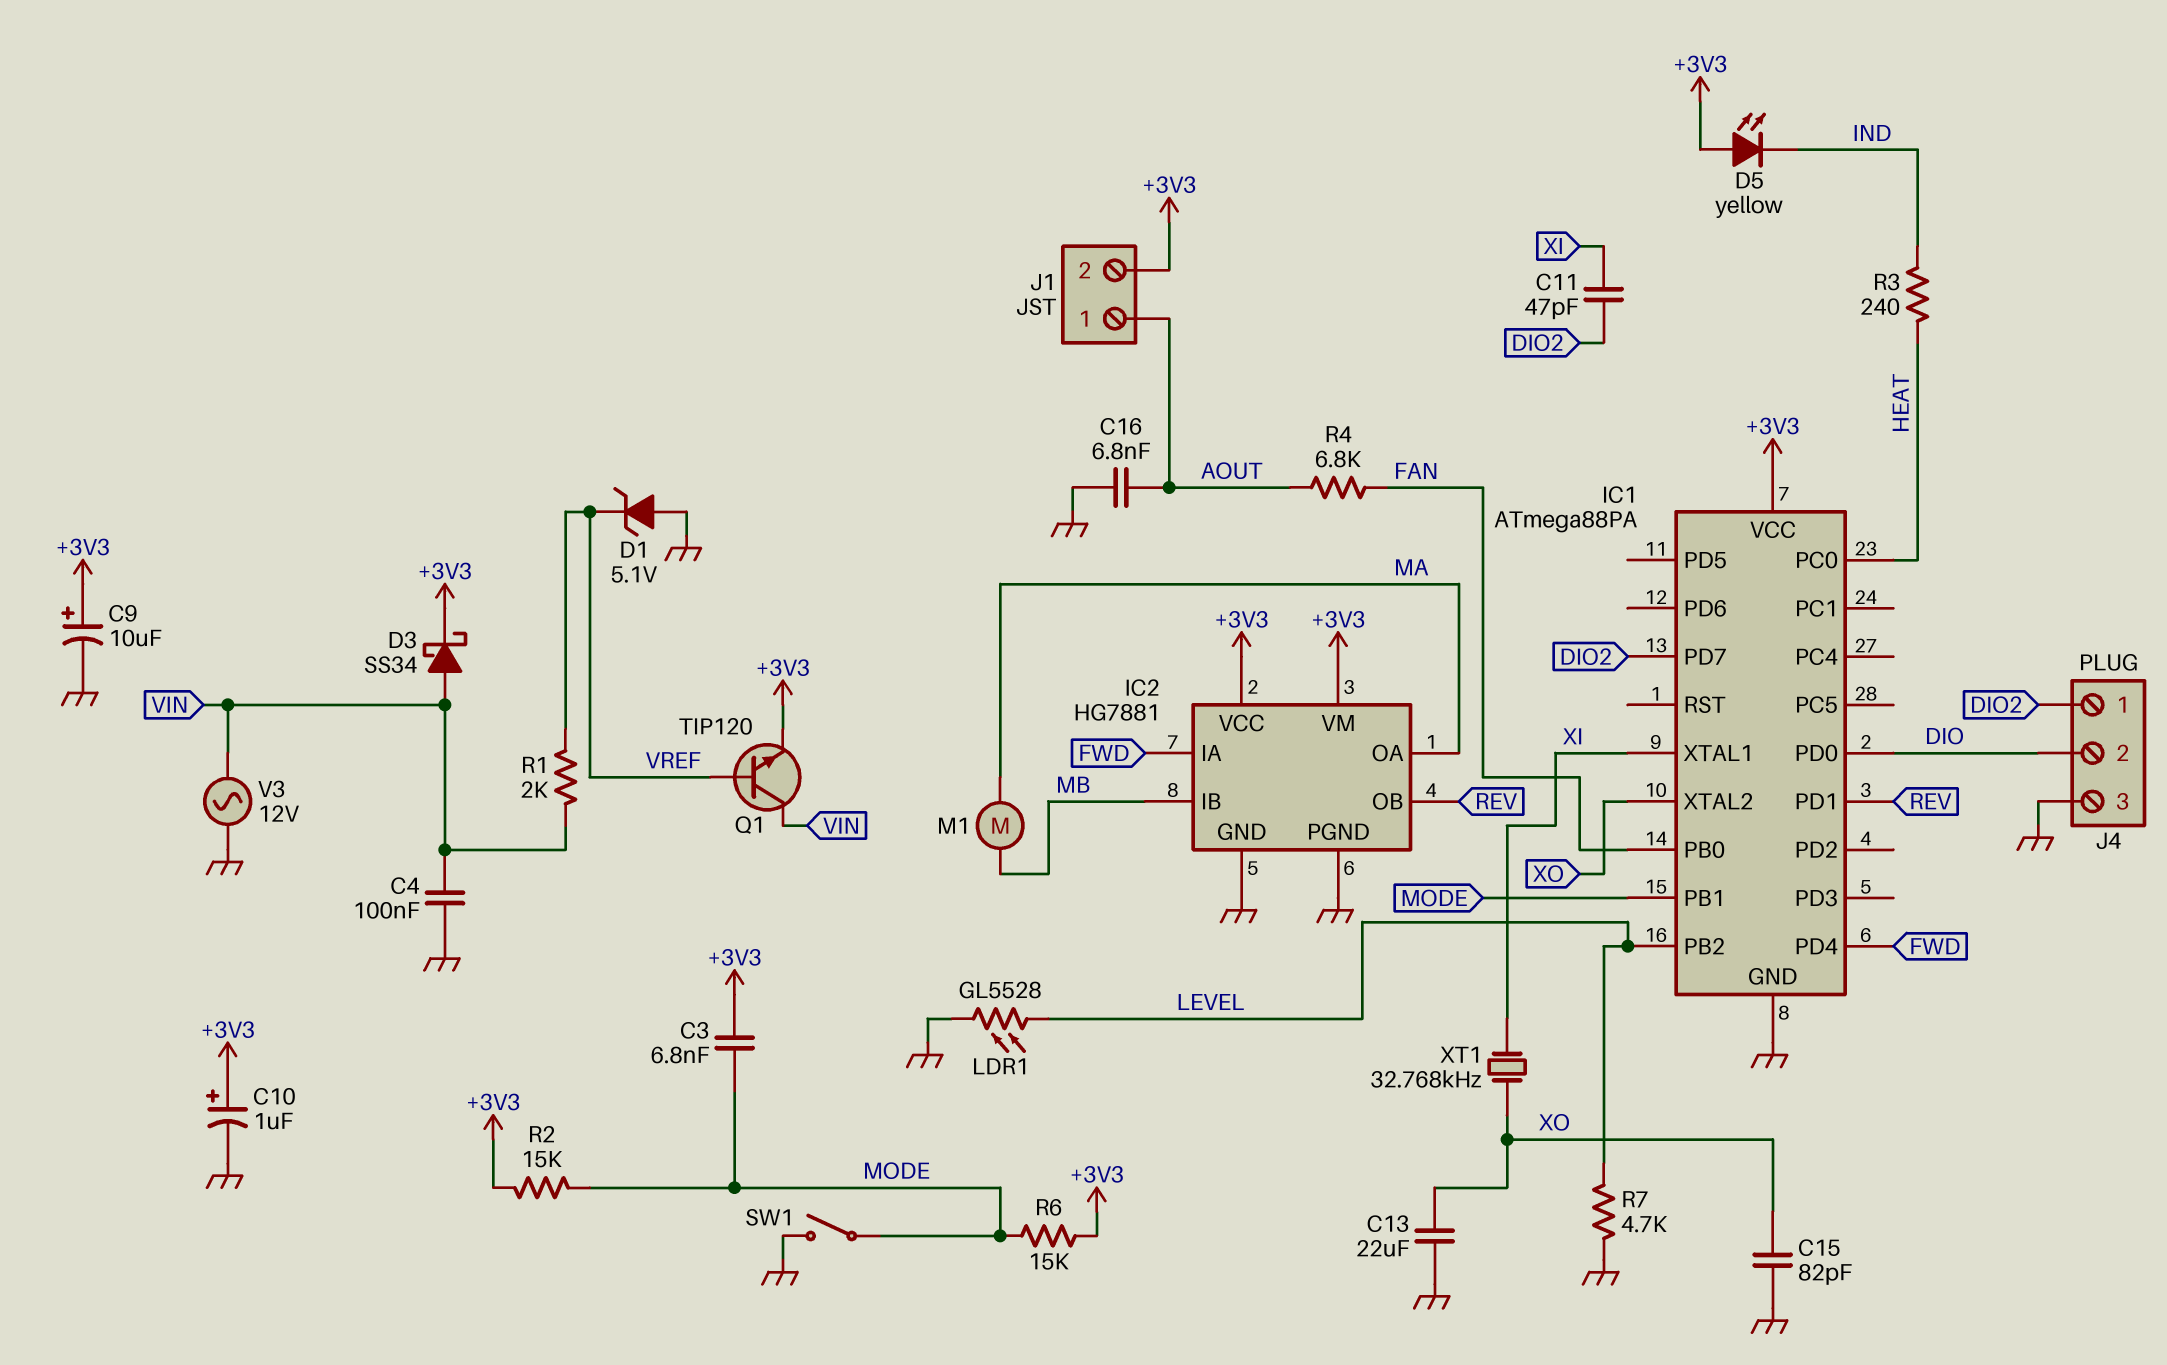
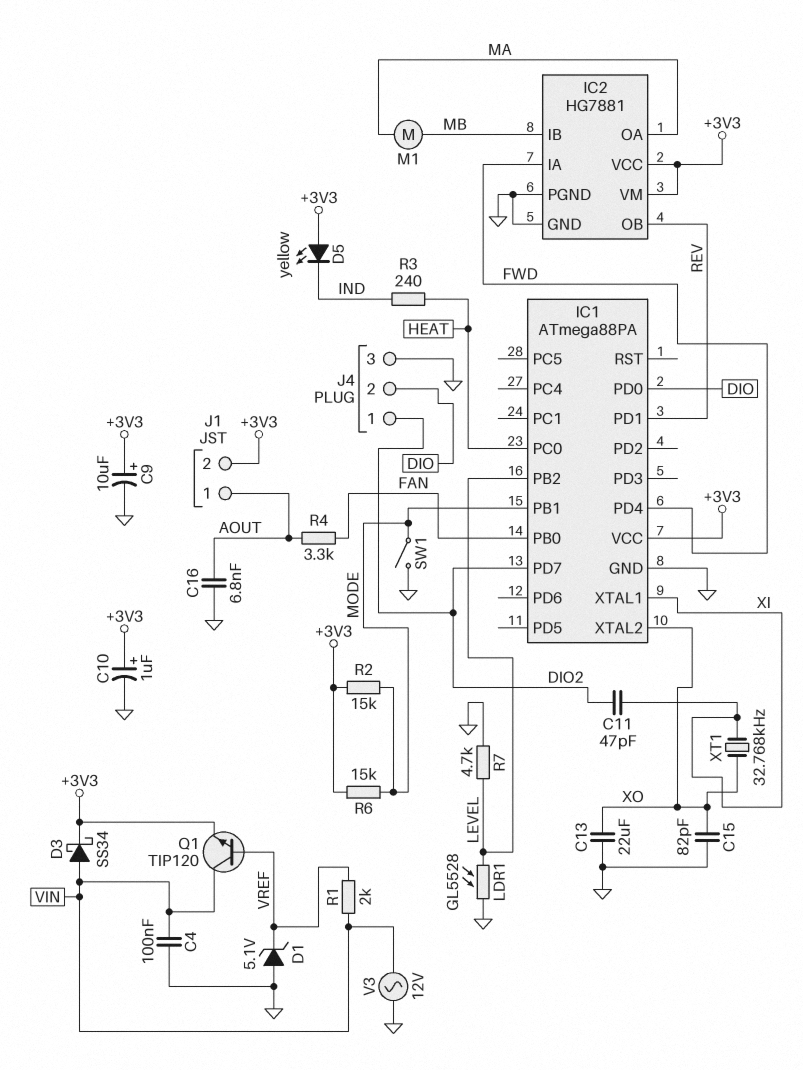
C3: 6.8nF (+3V3, MODE) -> none
R4: 6.8k (AOUT, FAN) -> 3.3k (AOUT, FAN)

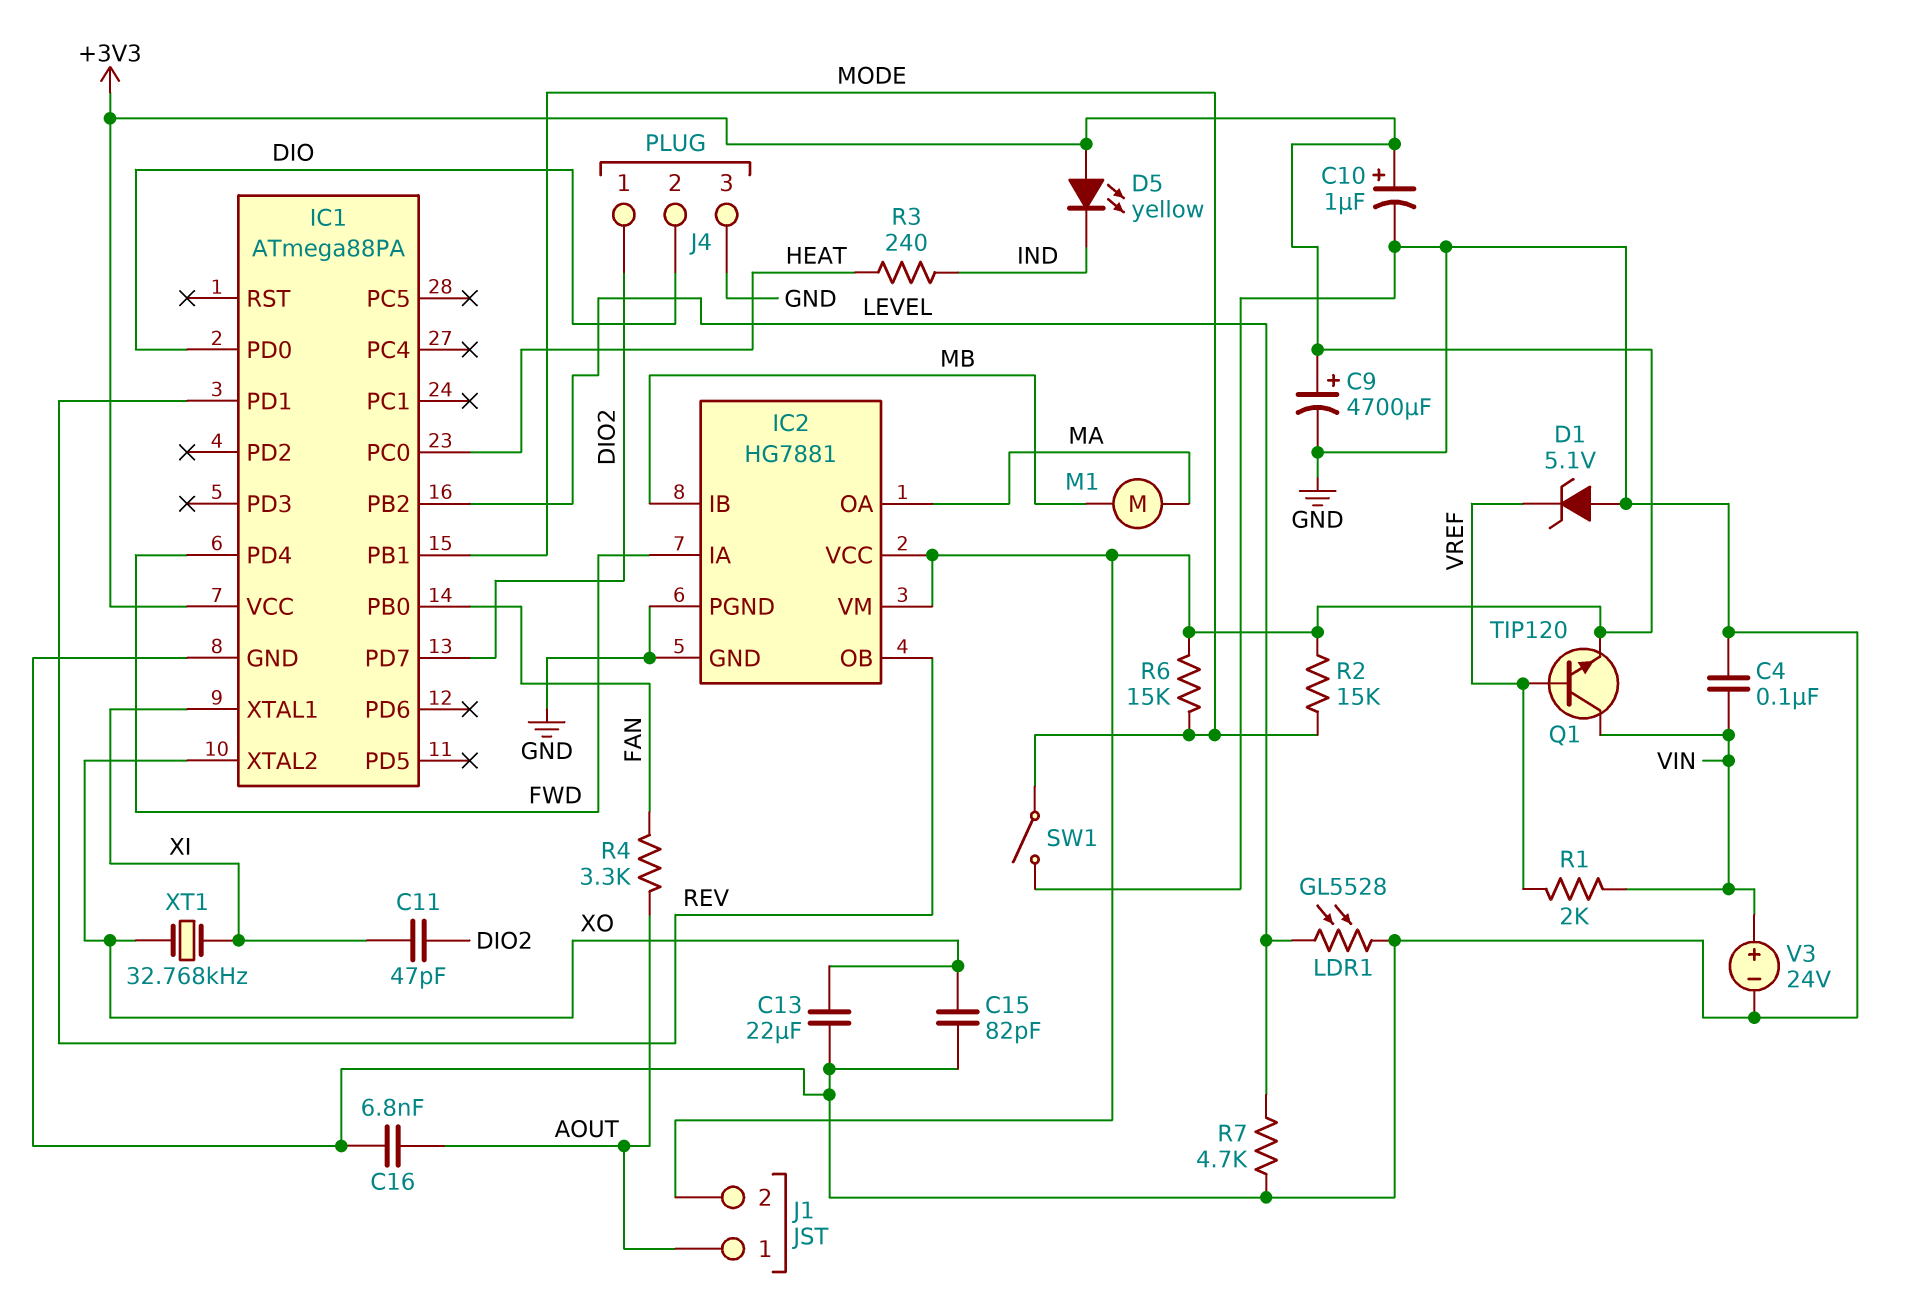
C9: 10uF (plus +3V3, minus GND) -> 4700uF (plus +3V3, minus GND)
D3: schottky SS34 (A VIN, K +3V3) -> none
V3: AC 12V (GND, VIN) -> 24V (plus VIN, minus GND)

